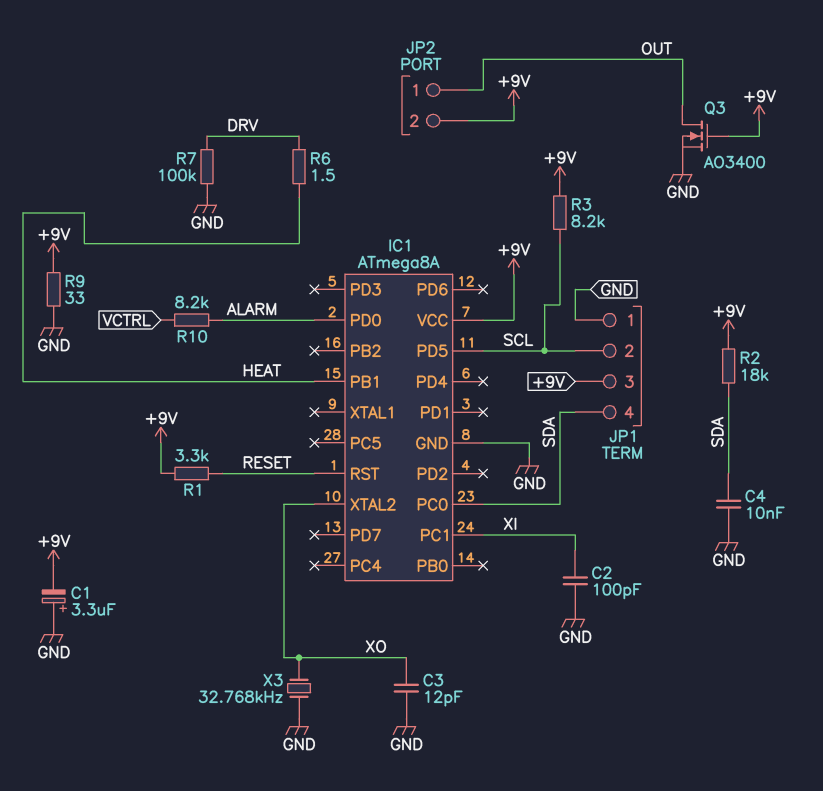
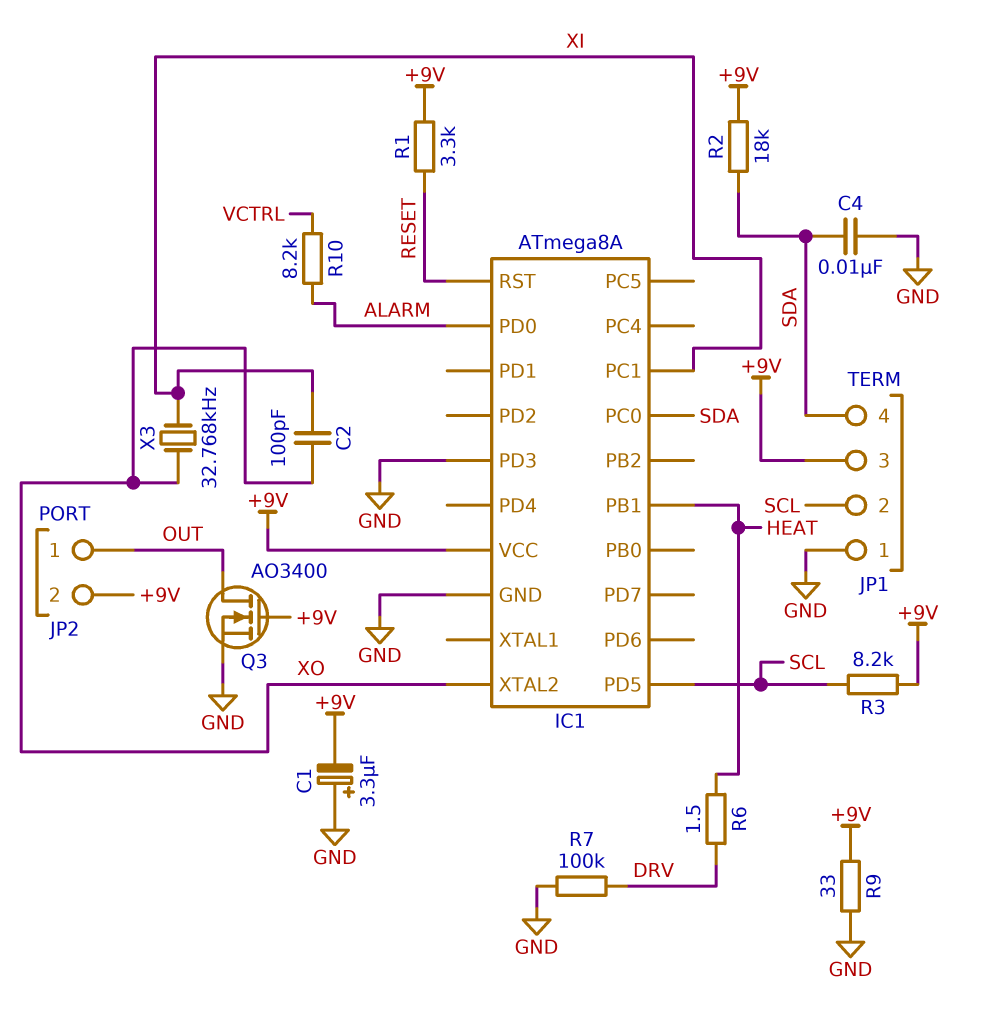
C2: 100pF (GND, XI) -> 100pF (XI, XO)
C3: 12pF (GND, XO) -> none
IC1 pin PD3: none -> GND
X3: 32.768kHz (GND, XO) -> 32.768kHz (XI, XO)

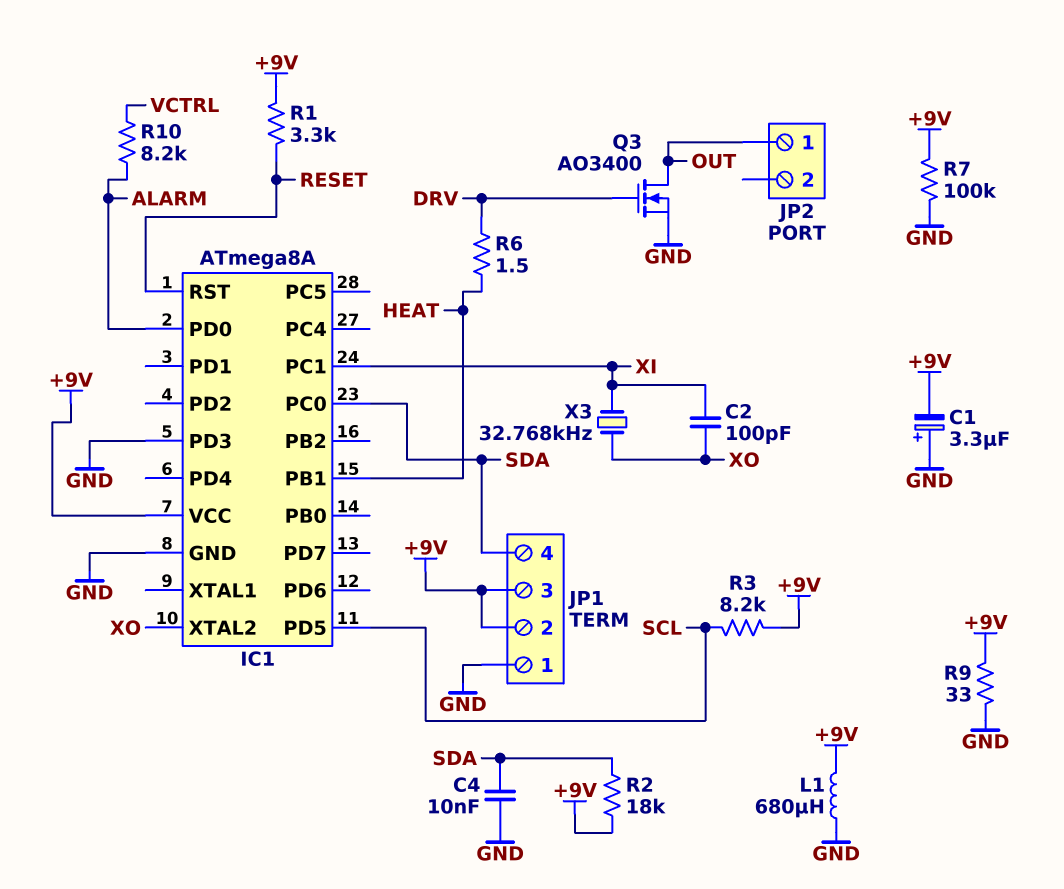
JP1 pin 2: SCL -> +9V
JP2 pin 2: +9V -> none
L1: none -> 680uH (+9V, GND)
Q3: NMOS AO3400 (G +9V, D OUT, S GND) -> NMOS AO3400 (G DRV, D OUT, S GND)
R7: 100k (DRV, GND) -> 100k (+9V, GND)

